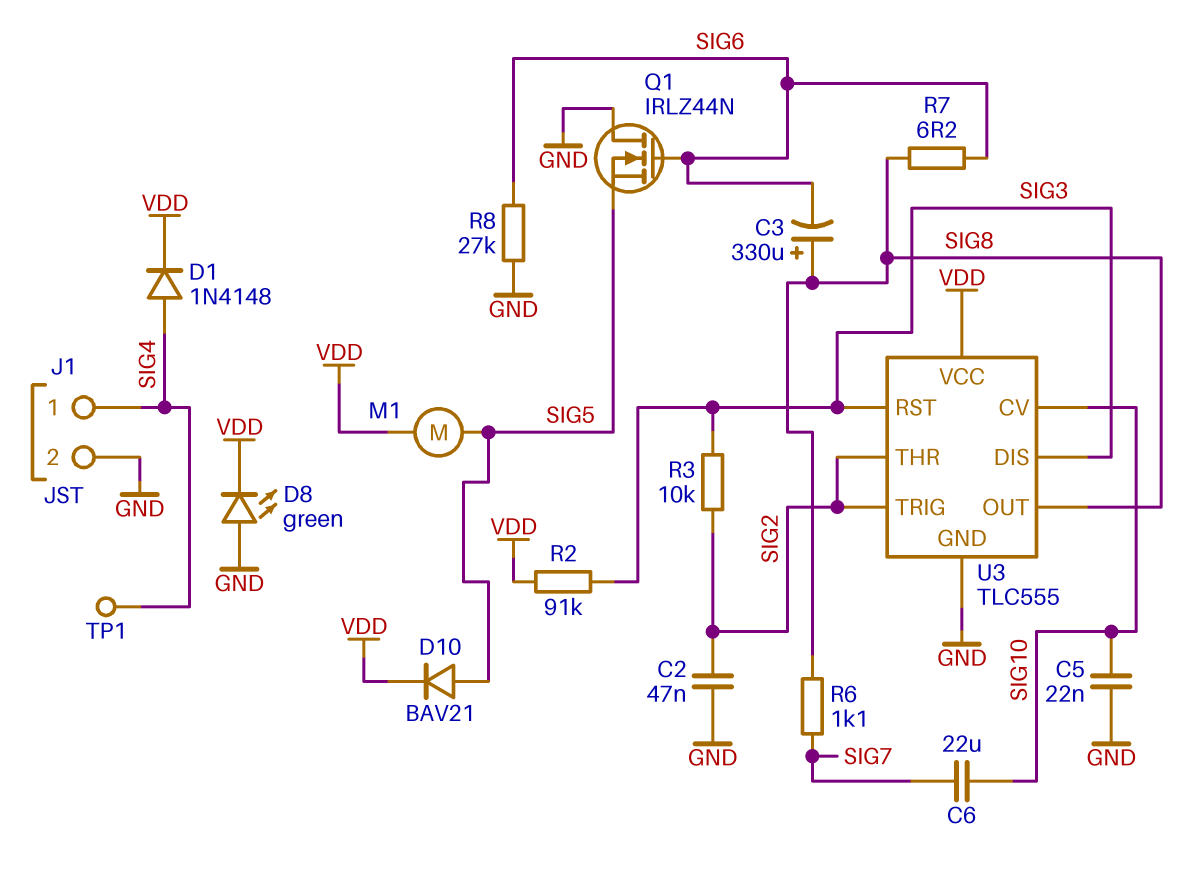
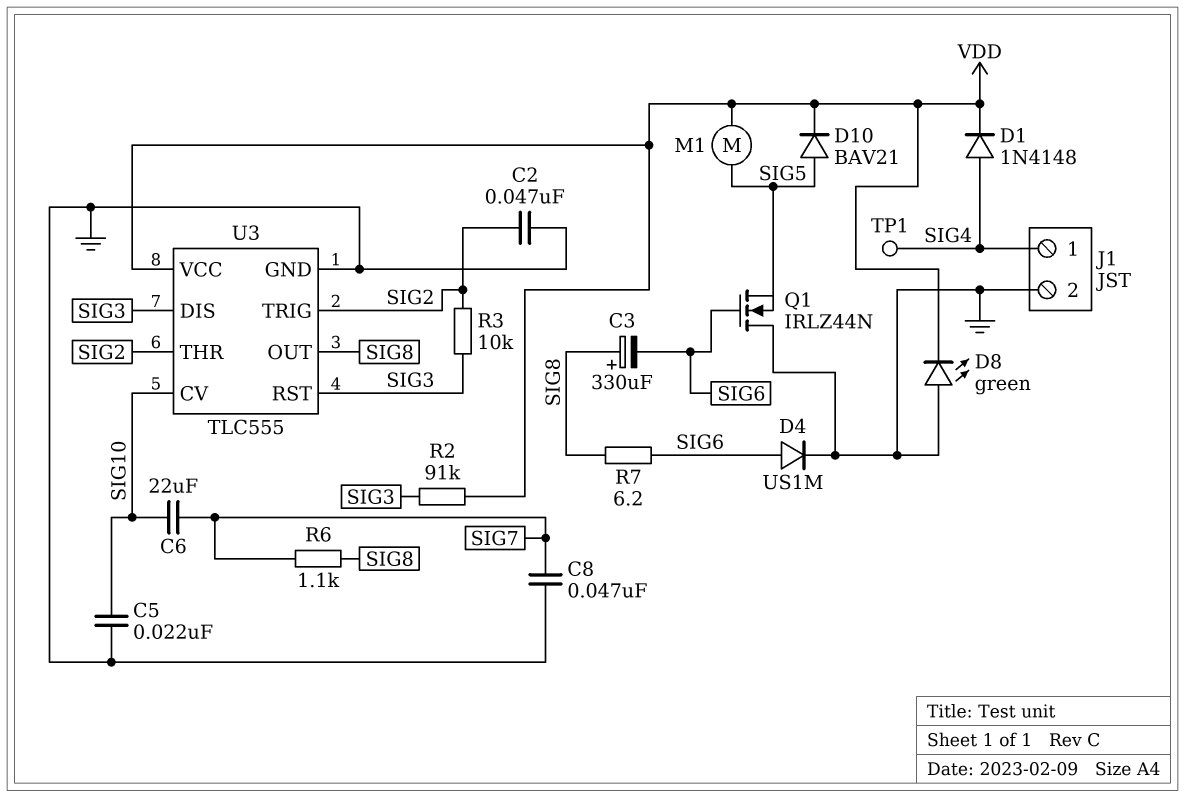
C8: none -> 47nF (GND, SIG7)
D4: none -> diode US1M (A SIG6, K GND)
R8: 27k (GND, SIG6) -> none

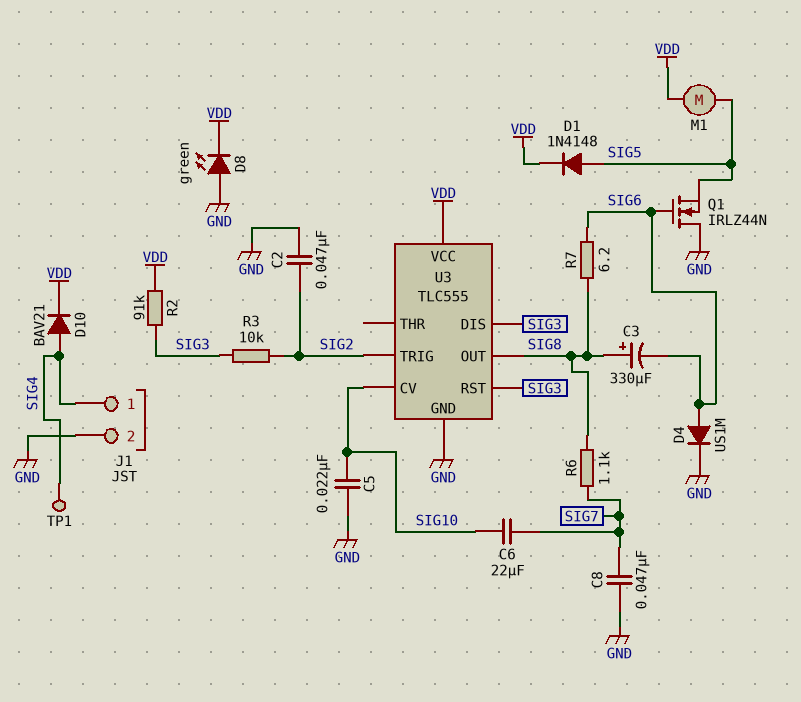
D1: diode 1N4148 (A SIG4, K VDD) -> diode 1N4148 (A SIG5, K VDD)
D10: diode BAV21 (A SIG5, K VDD) -> diode BAV21 (A SIG4, K VDD)
U3 pin THR: SIG2 -> none

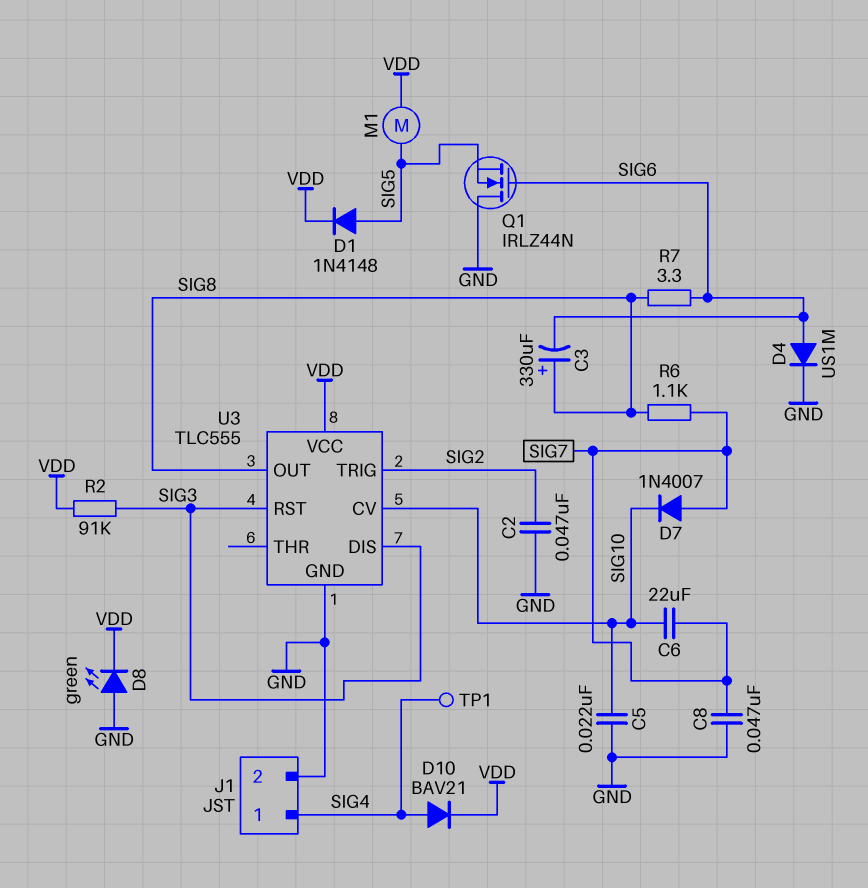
D7: none -> diode 1N4007 (A SIG7, K SIG10)
R3: 10k (SIG2, SIG3) -> none
R7: 6.2 (SIG6, SIG8) -> 3.3 (SIG6, SIG8)

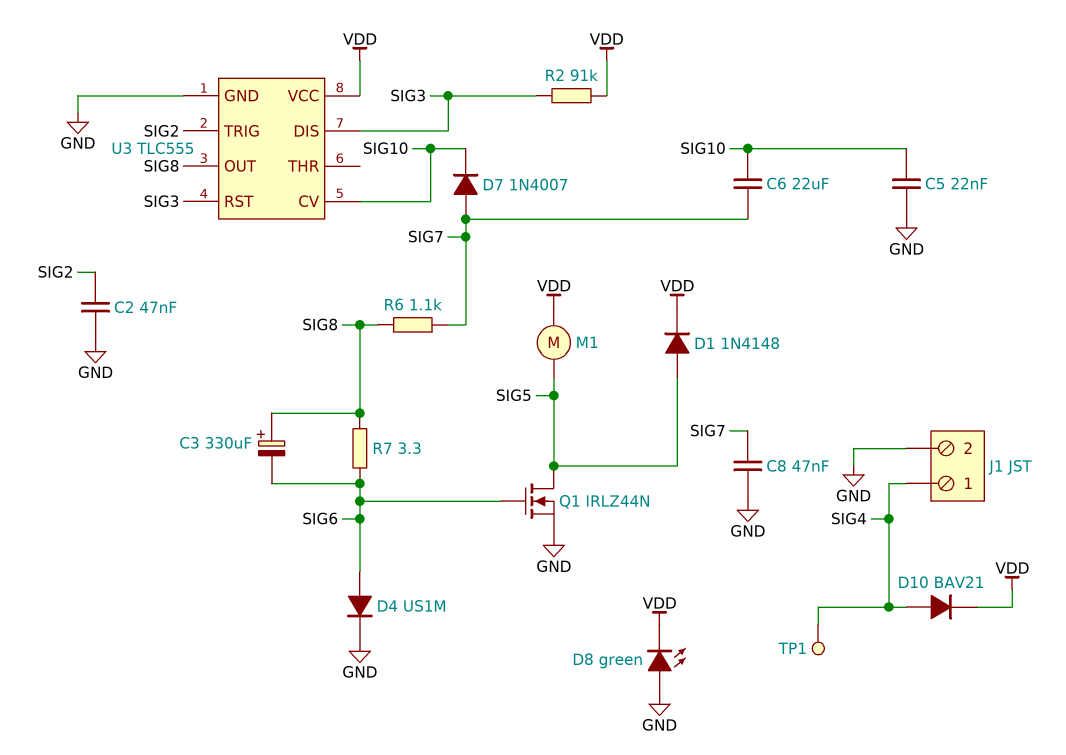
Q1: NMOS IRLZ44N (G SIG6, D GND, S SIG5) -> NMOS IRLZ44N (G SIG6, D SIG5, S GND)

